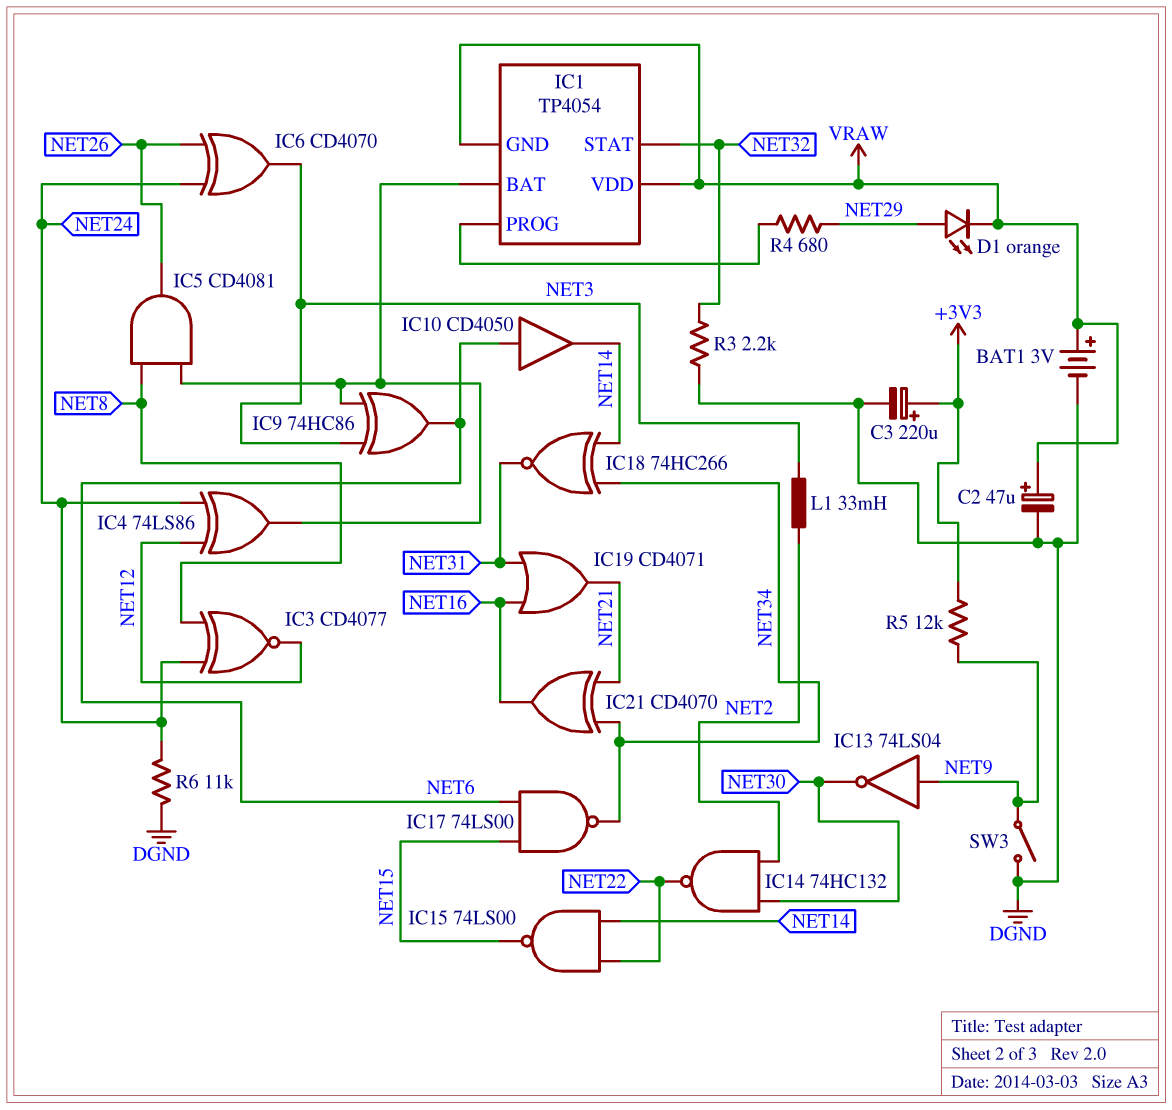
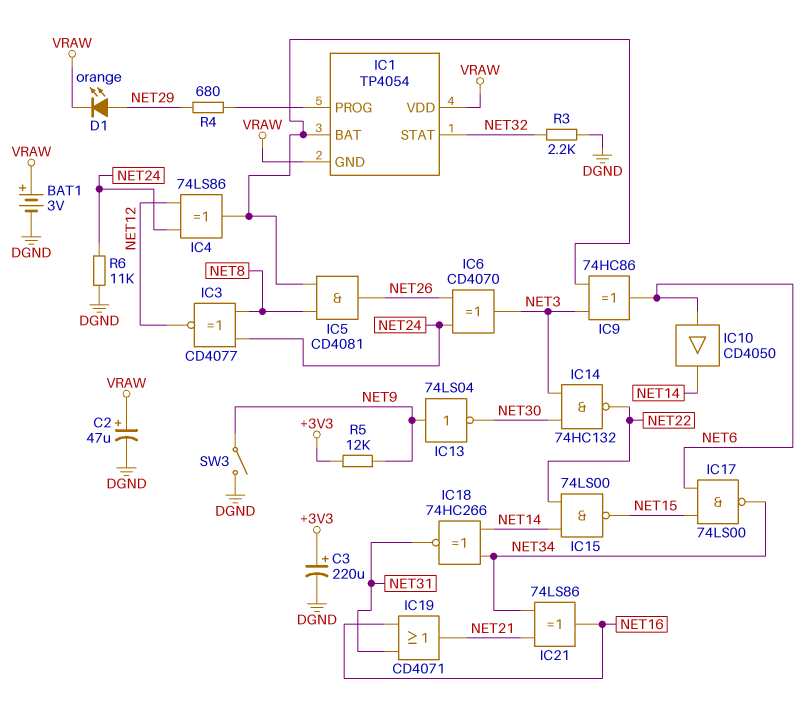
IC14: NAND 74HC132 (in NET2, in NET30, out NET22) -> NAND 74HC132 (in NET3, in NET30, out NET22)
IC21: XOR CD4070 (in NET21, in NET34, out NET16) -> XOR 74LS86 (in NET21, in NET34, out NET16)
L1: 33mH (NET2, NET3) -> none

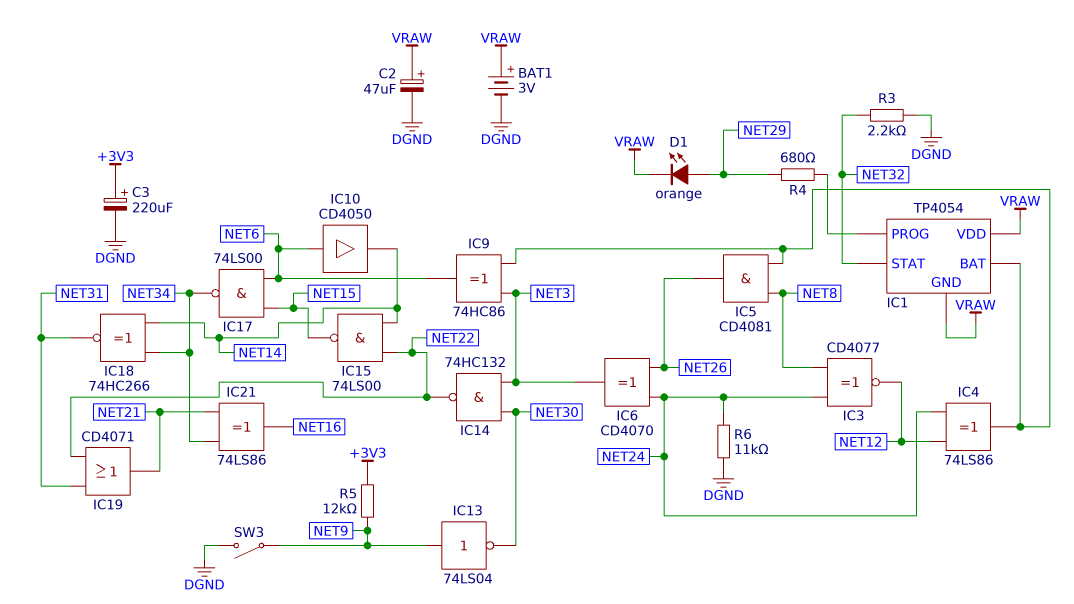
IC19: OR CD4071 (in NET16, in NET31, out NET21) -> OR CD4071 (in NET22, in NET31, out NET21)

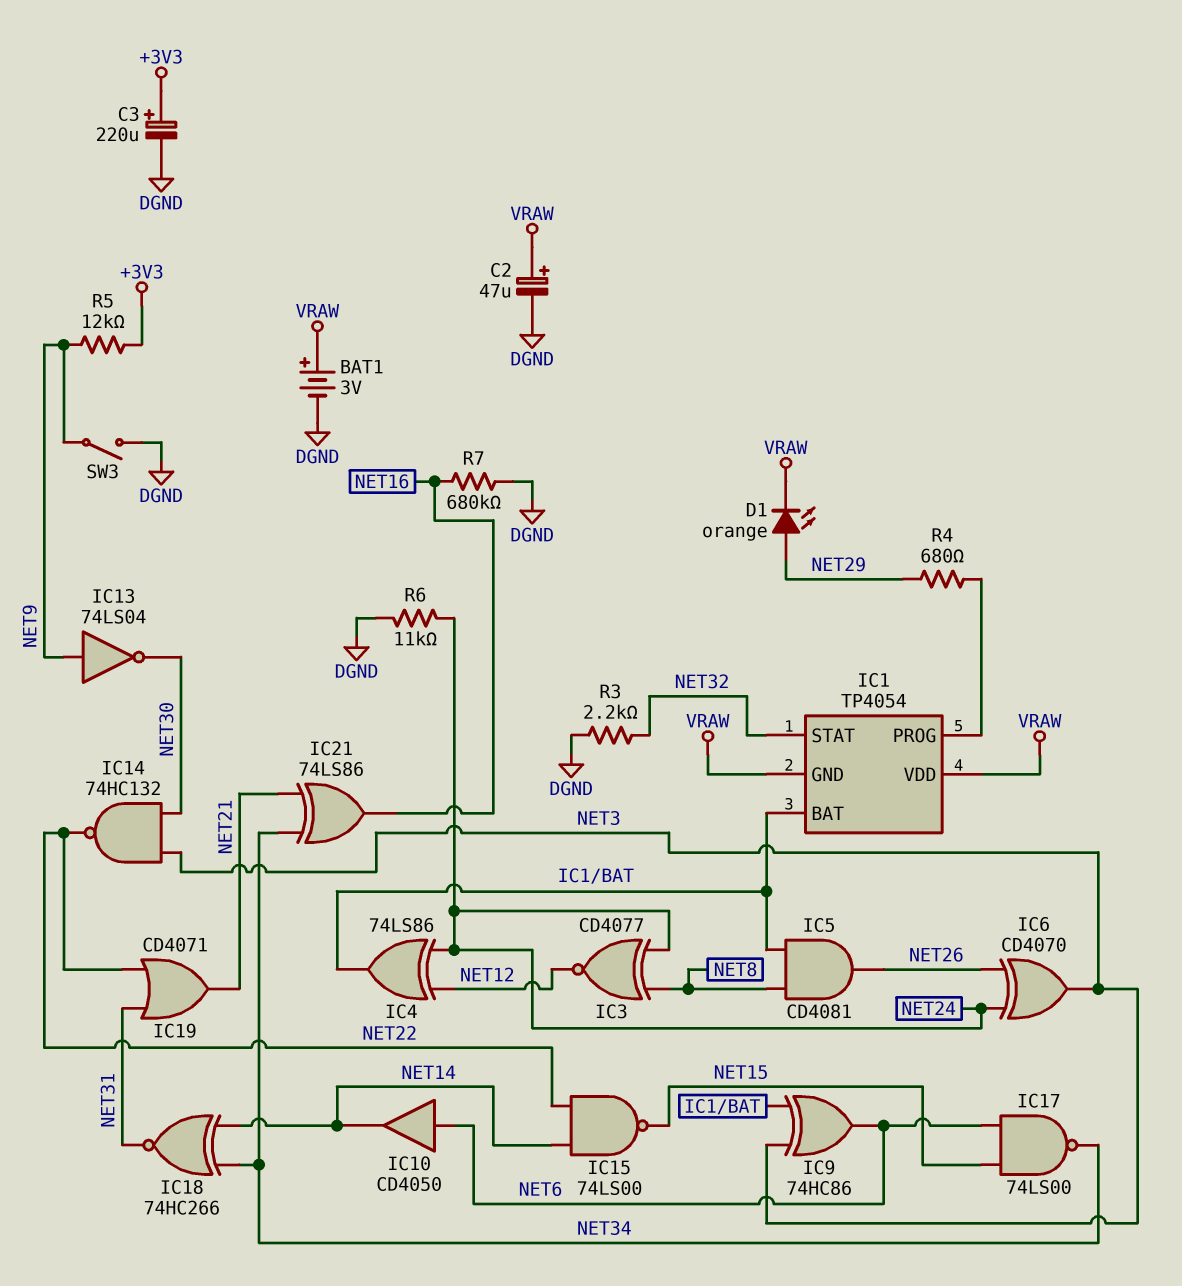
R7: none -> 680k (DGND, NET16)

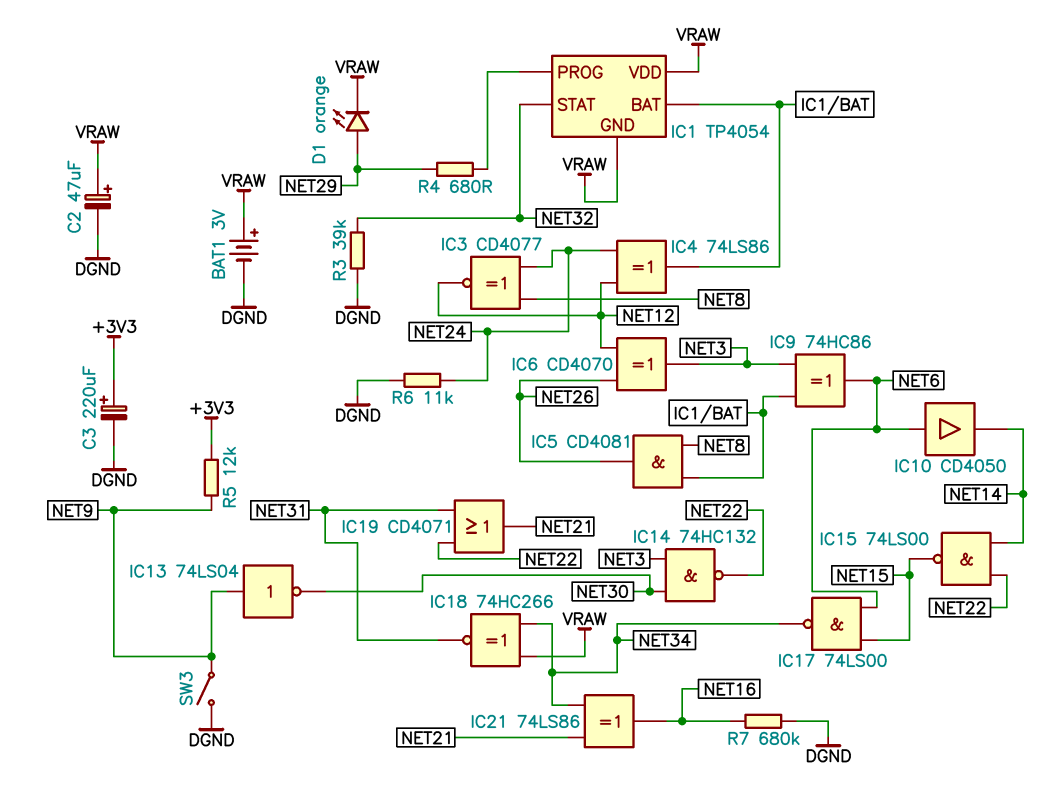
IC6: XOR CD4070 (in NET24, in NET26, out NET3) -> XOR CD4070 (in NET12, in NET26, out NET3)
IC18: XNOR 74HC266 (in NET14, in NET34, out NET31) -> XNOR 74HC266 (in NET34, in VRAW, out NET31)
R3: 2.2k (DGND, NET32) -> 39k (DGND, NET32)

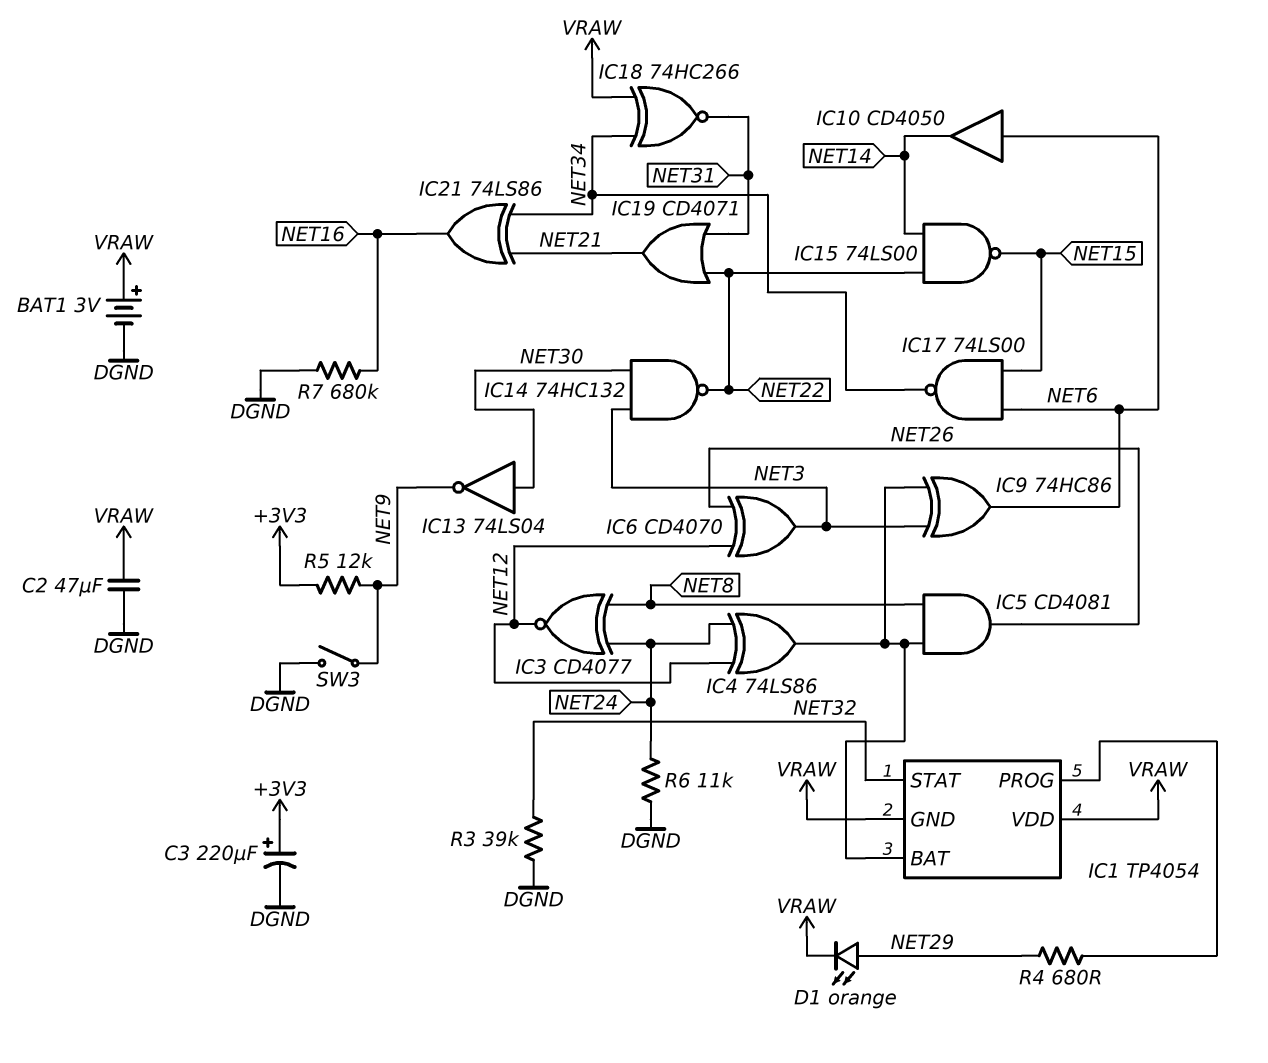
C2: 47uF (plus VRAW, minus DGND) -> 47uF (DGND, VRAW)
IC13: NOT 74LS04 (in NET9, out NET30) -> NOT 74LS04 (in NET30, out NET9)

